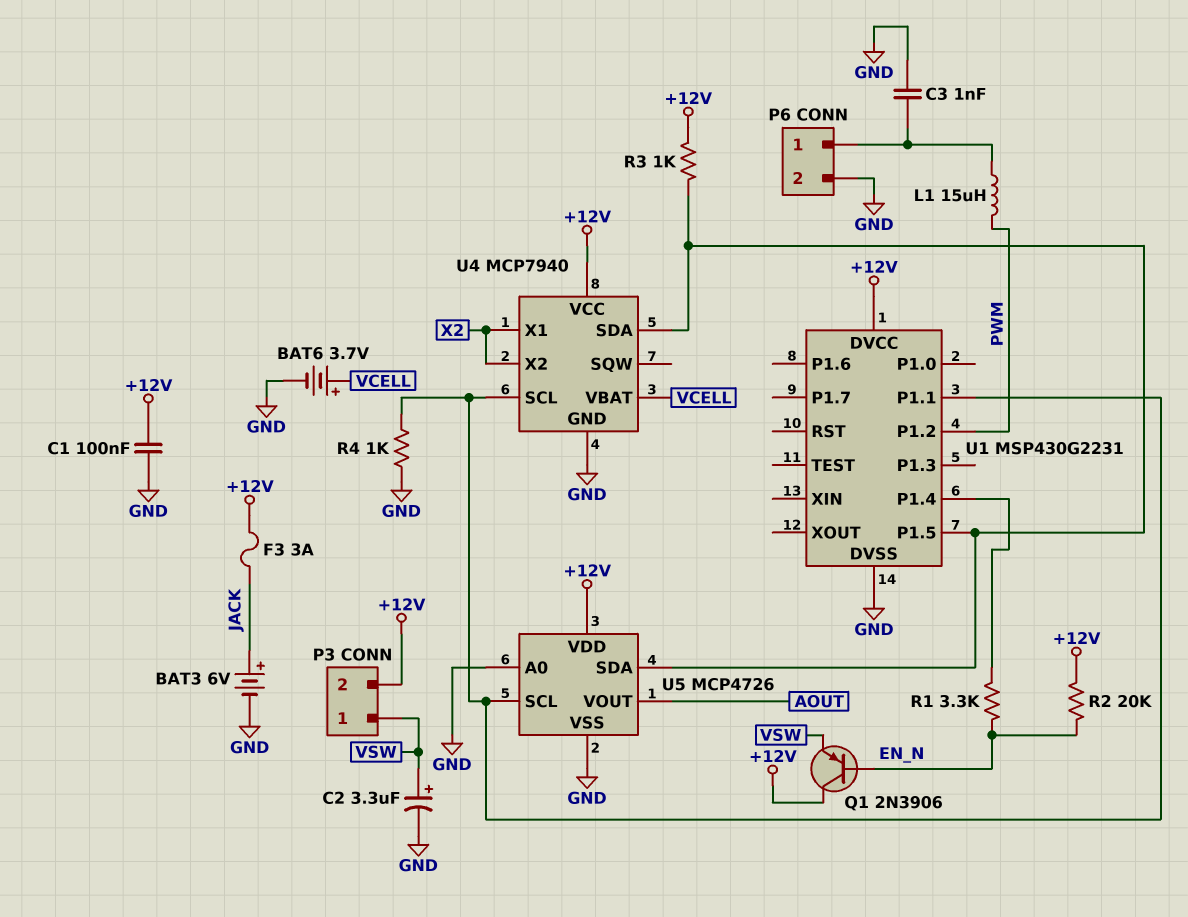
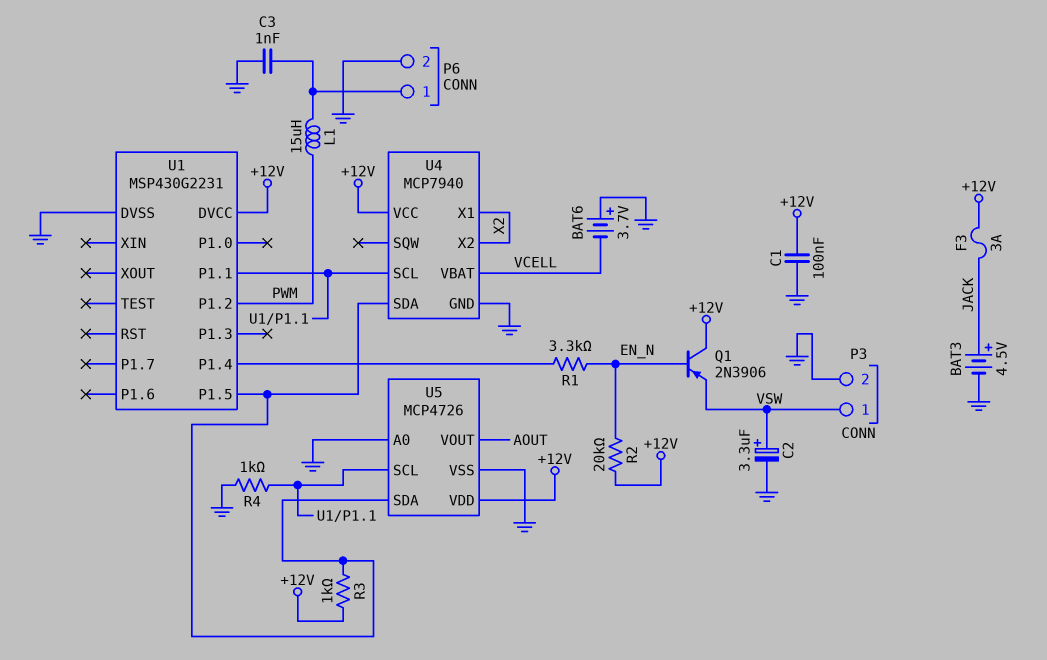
BAT3: 6V (plus JACK, minus GND) -> 4.5V (plus JACK, minus GND)
BAT6: 3.7V (plus VCELL, minus GND) -> 3.7V (plus GND, minus VCELL)
P3 pin 2: +12V -> GND

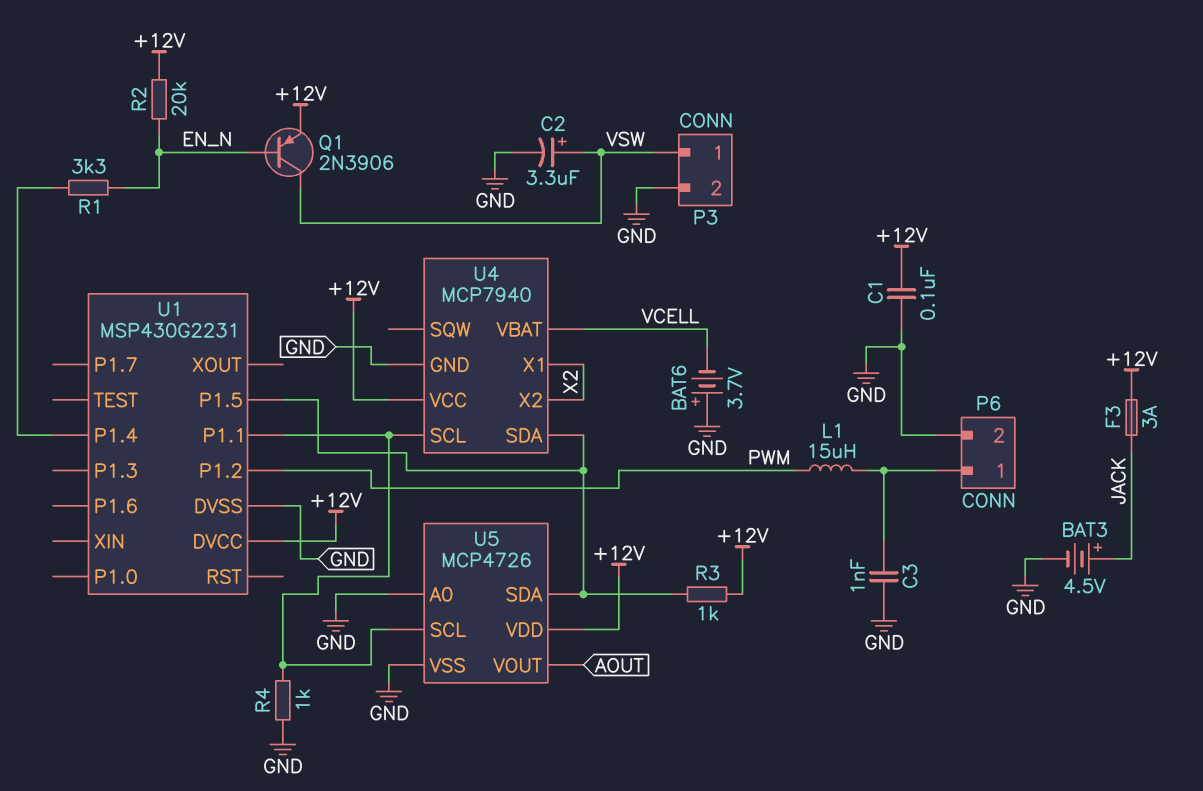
Q1: PNP 2N3906 (B EN_N, C +12V, E VSW) -> PNP 2N3906 (B EN_N, C VSW, E +12V)

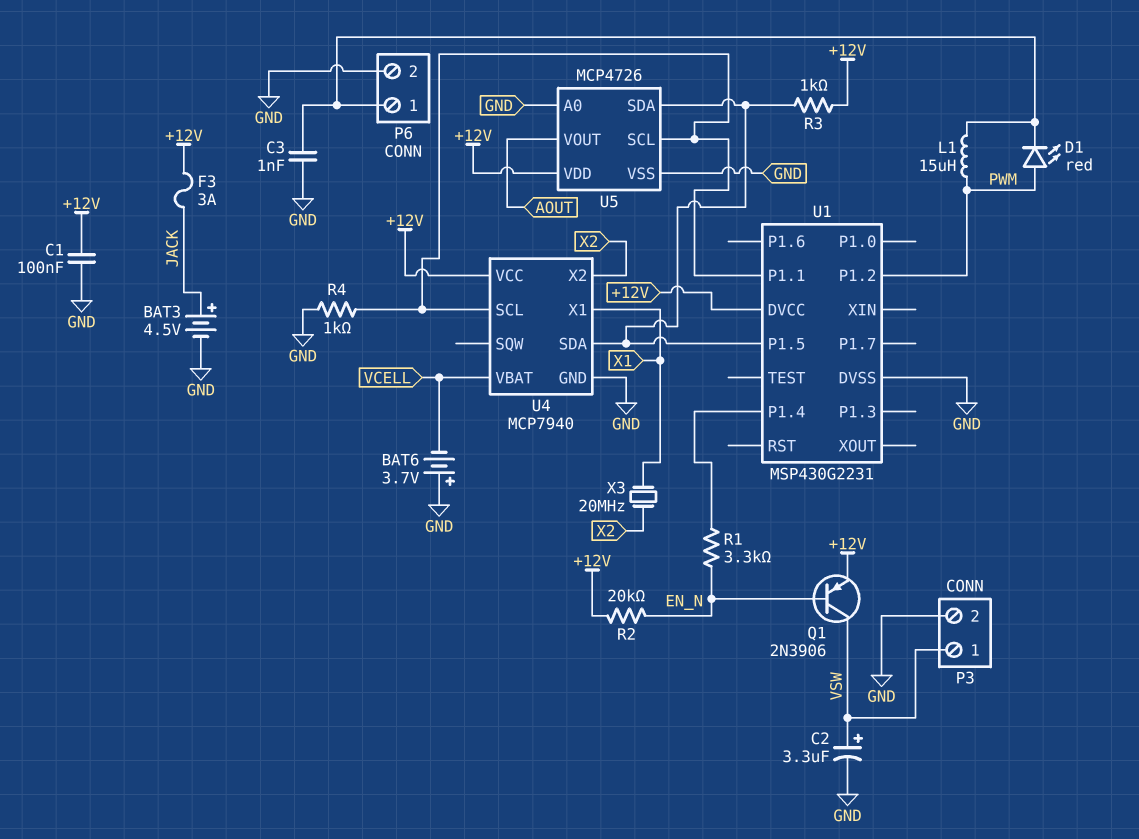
D1: none -> LED red (A PWM, K P6/1)
U4 pin X1: X2 -> X1
X3: none -> 20MHz (X1, X2)

